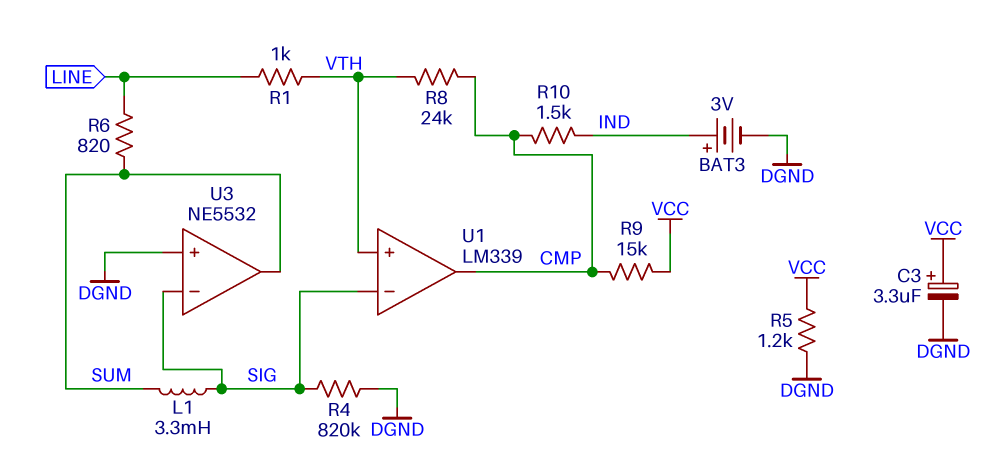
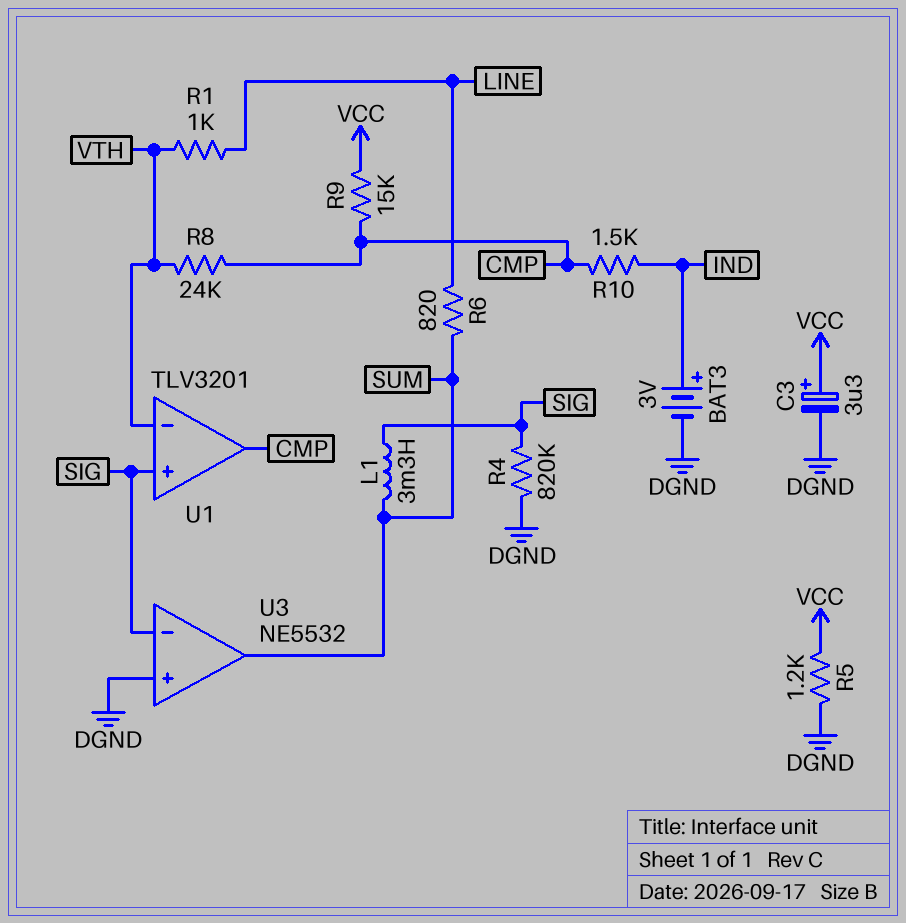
U1: LM339 -> TLV3201
U1 pin in+: VTH -> SIG
U1 pin in-: SIG -> VTH

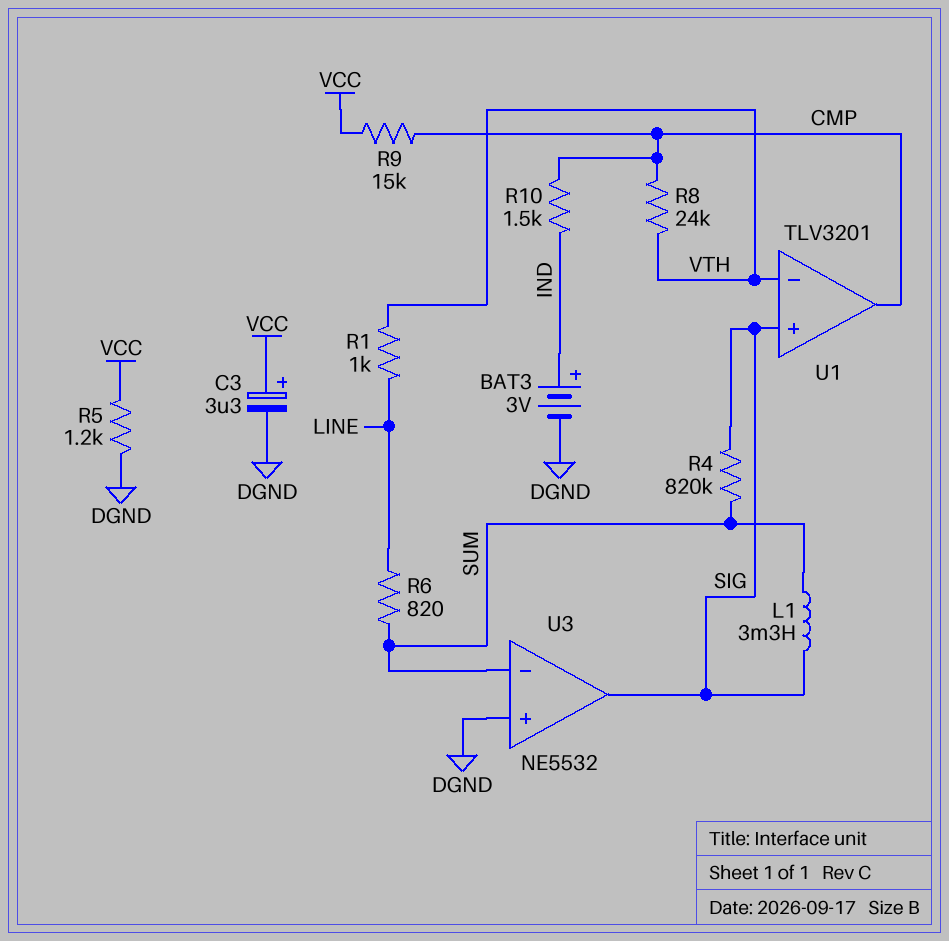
R4: 820k (DGND, SIG) -> 820k (SIG, SUM)
U3 pin in-: SIG -> SUM
U3 pin out: SUM -> SIG

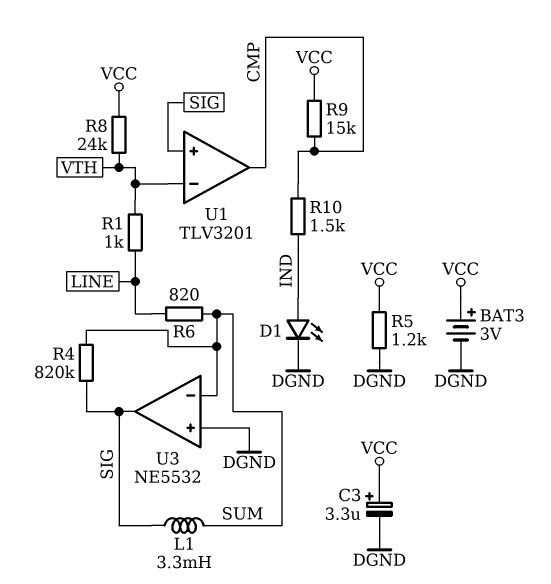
BAT3: 3V (plus IND, minus DGND) -> 3V (plus VCC, minus DGND)
D1: none -> LED (A IND, K DGND)
R8: 24k (CMP, VTH) -> 24k (VCC, VTH)

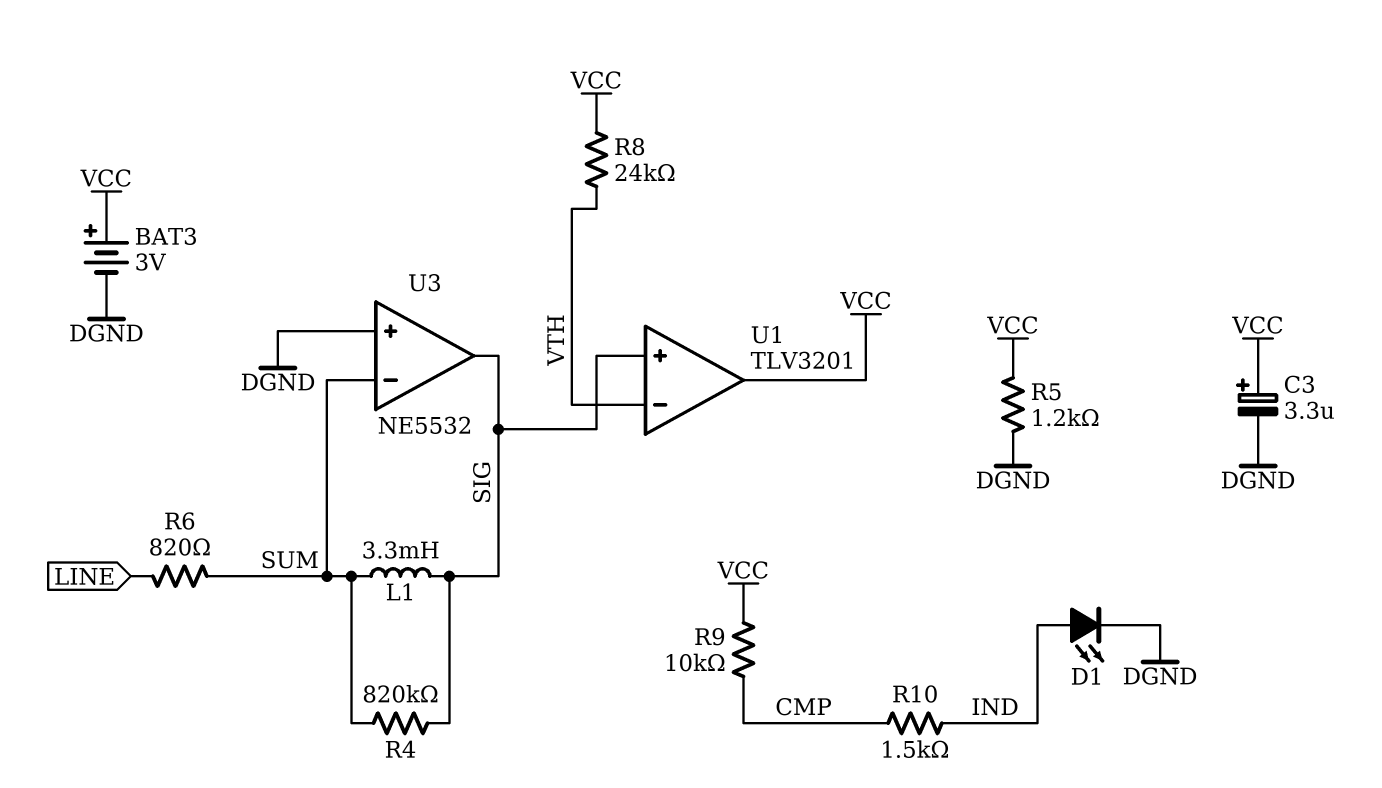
R1: 1k (LINE, VTH) -> none
R9: 15k (CMP, VCC) -> 10k (CMP, VCC)
U1 pin out: CMP -> VCC

